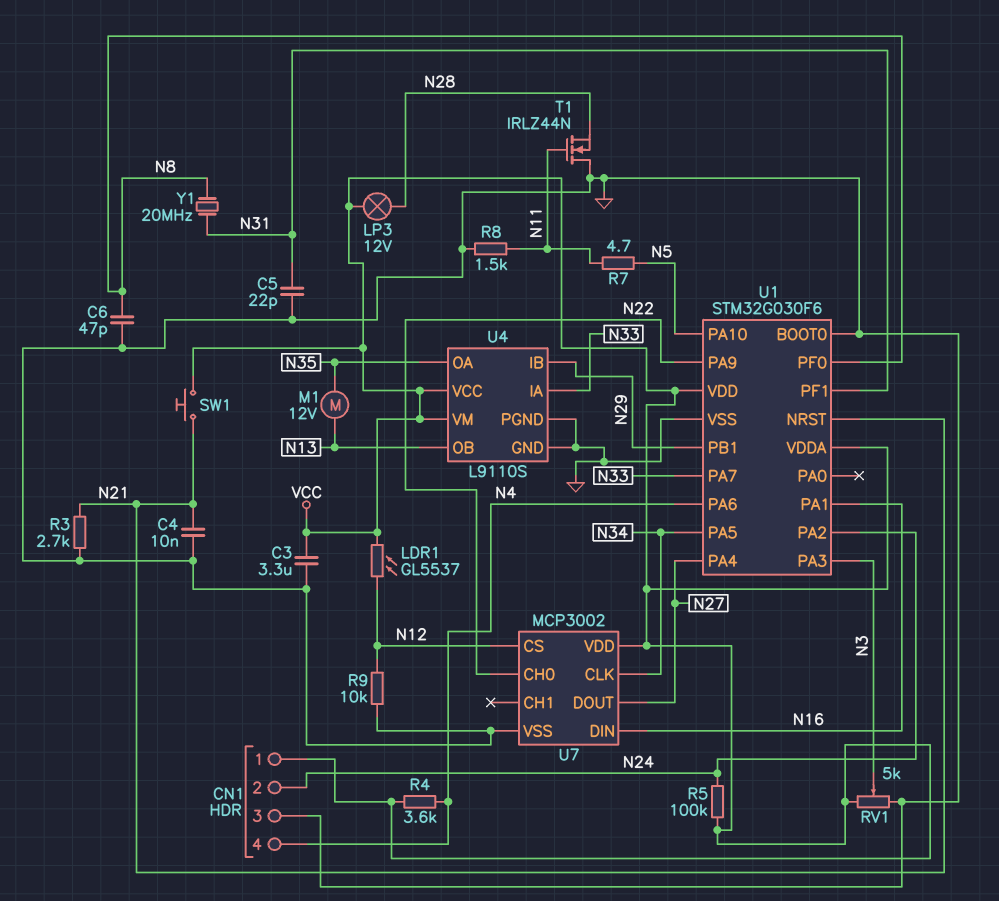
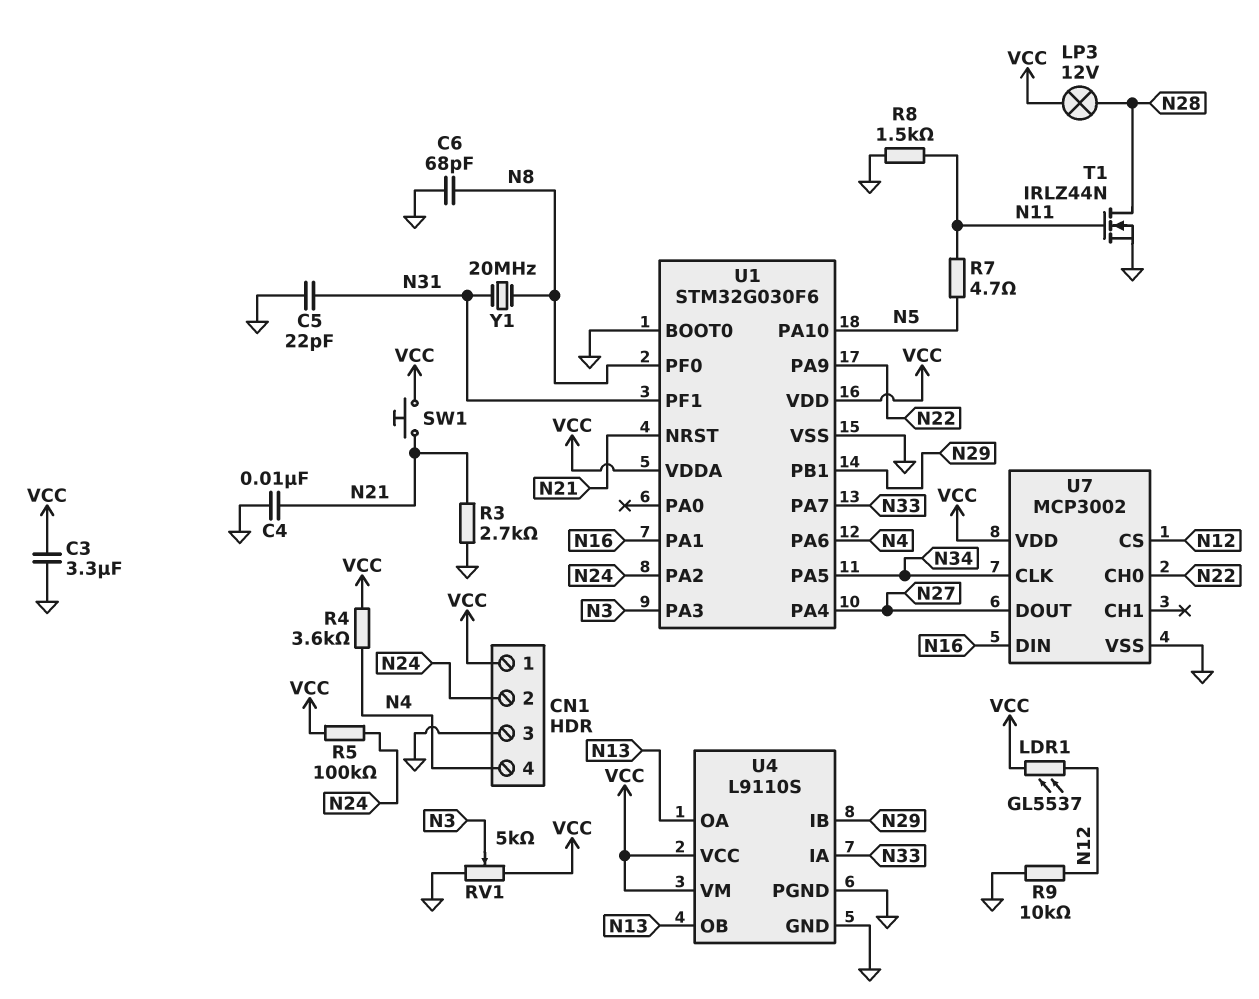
C6: 47pF (GND, N8) -> 68pF (GND, N8)
M1: motor 12V (N13, N35) -> none
T1: NMOS IRLZ44N (G N11, D GND, S N28) -> NMOS IRLZ44N (G N11, D N28, S GND)
U4 pin OA: N35 -> N13

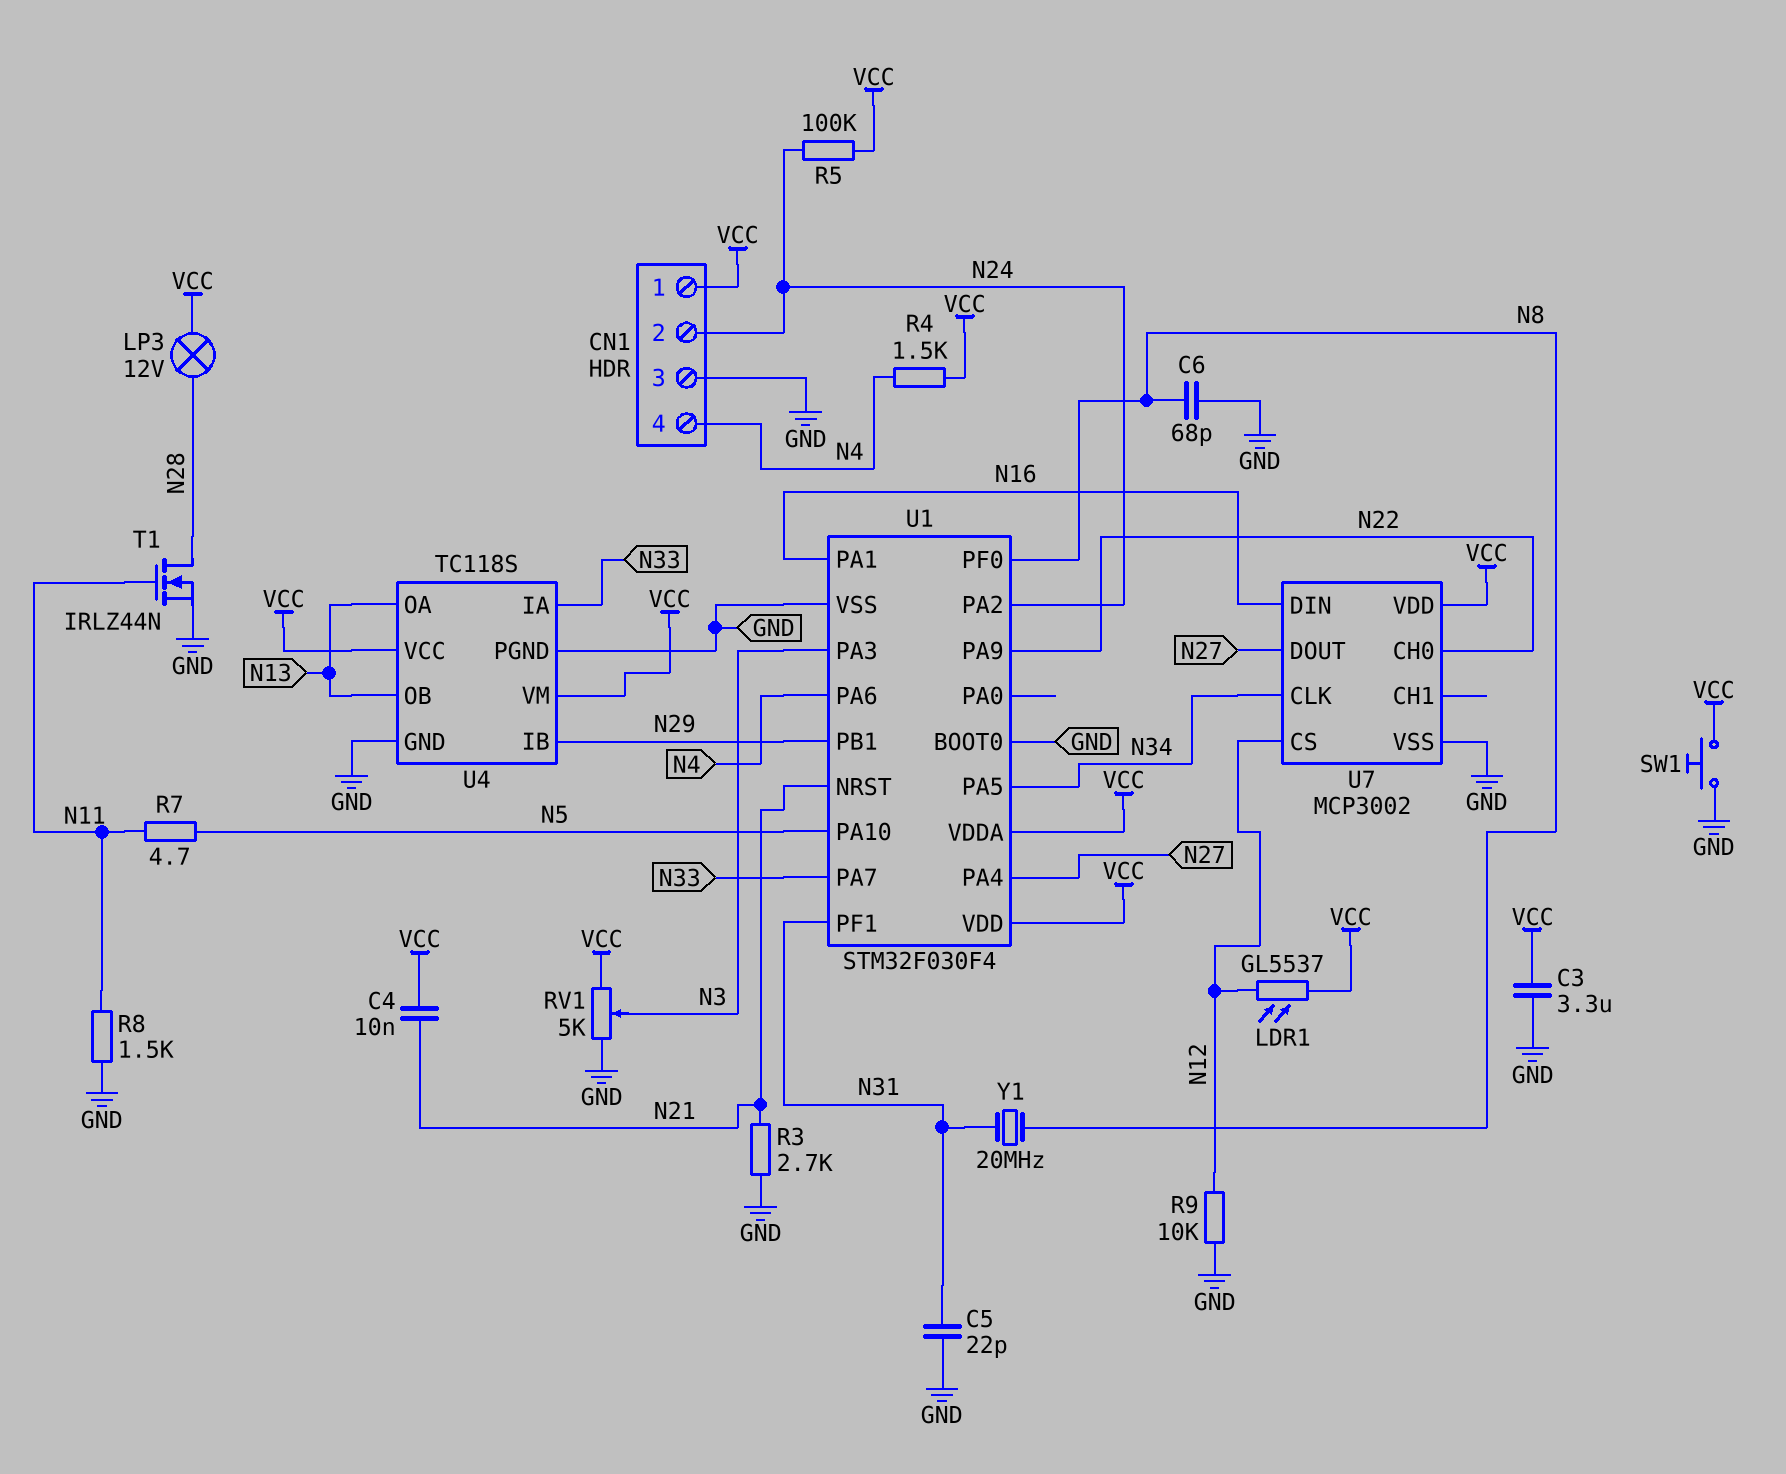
C4: 10nF (GND, N21) -> 10nF (N21, VCC)
R4: 3.6k (N4, VCC) -> 1.5k (N4, VCC)
SW1: button (N21, VCC) -> button (GND, VCC)
U1: STM32G030F6 -> STM32F030F4
U4: L9110S -> TC118S

